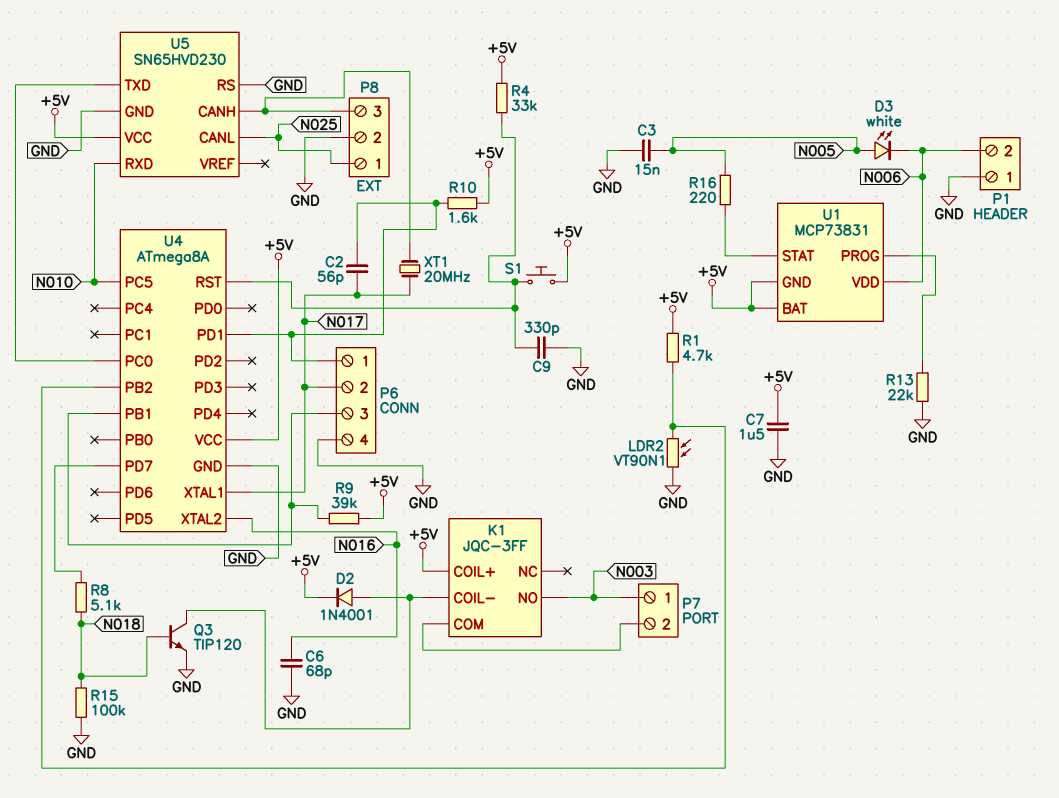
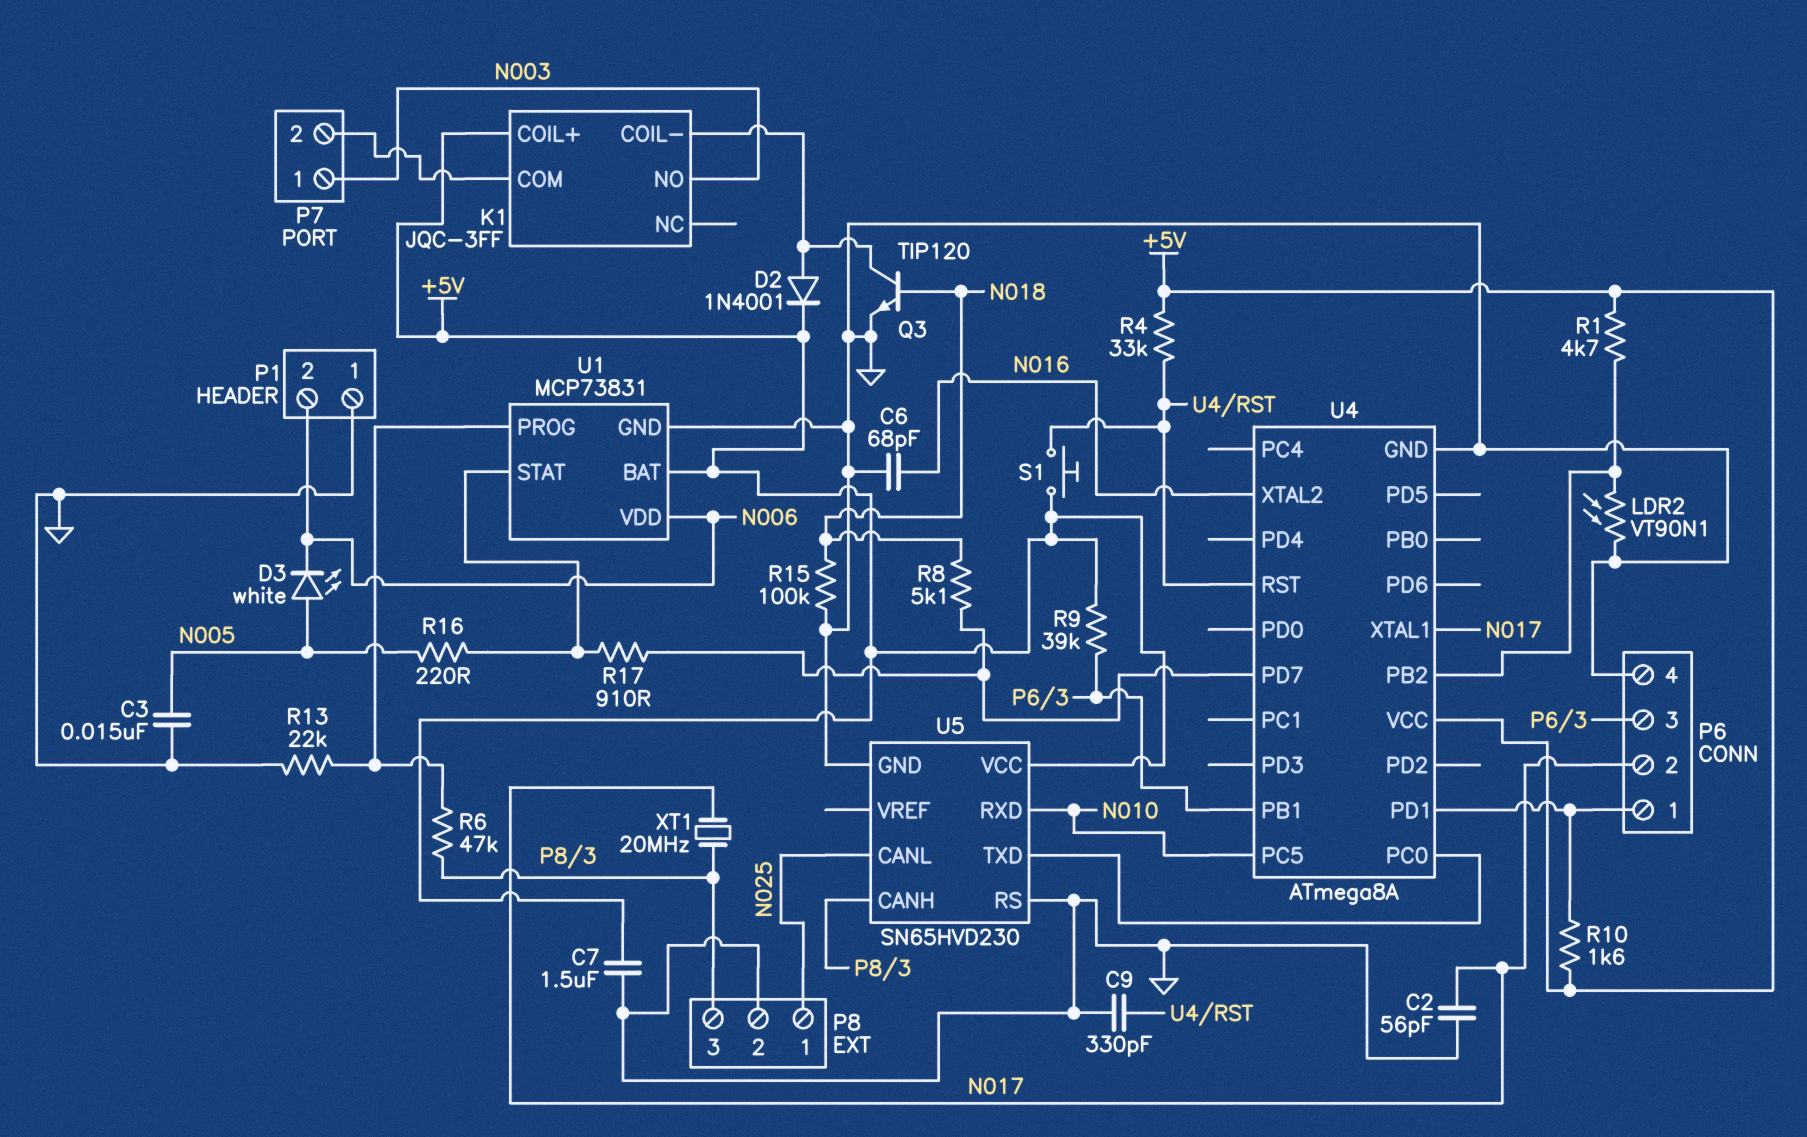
C2: 56pF (N017, P6/1) -> 56pF (GND, N017)
R6: none -> 47k (P8/3, U1/PROG)
R17: none -> 910 (U1/STAT, U4/PD7)
U1 pin GND: +5V -> GND

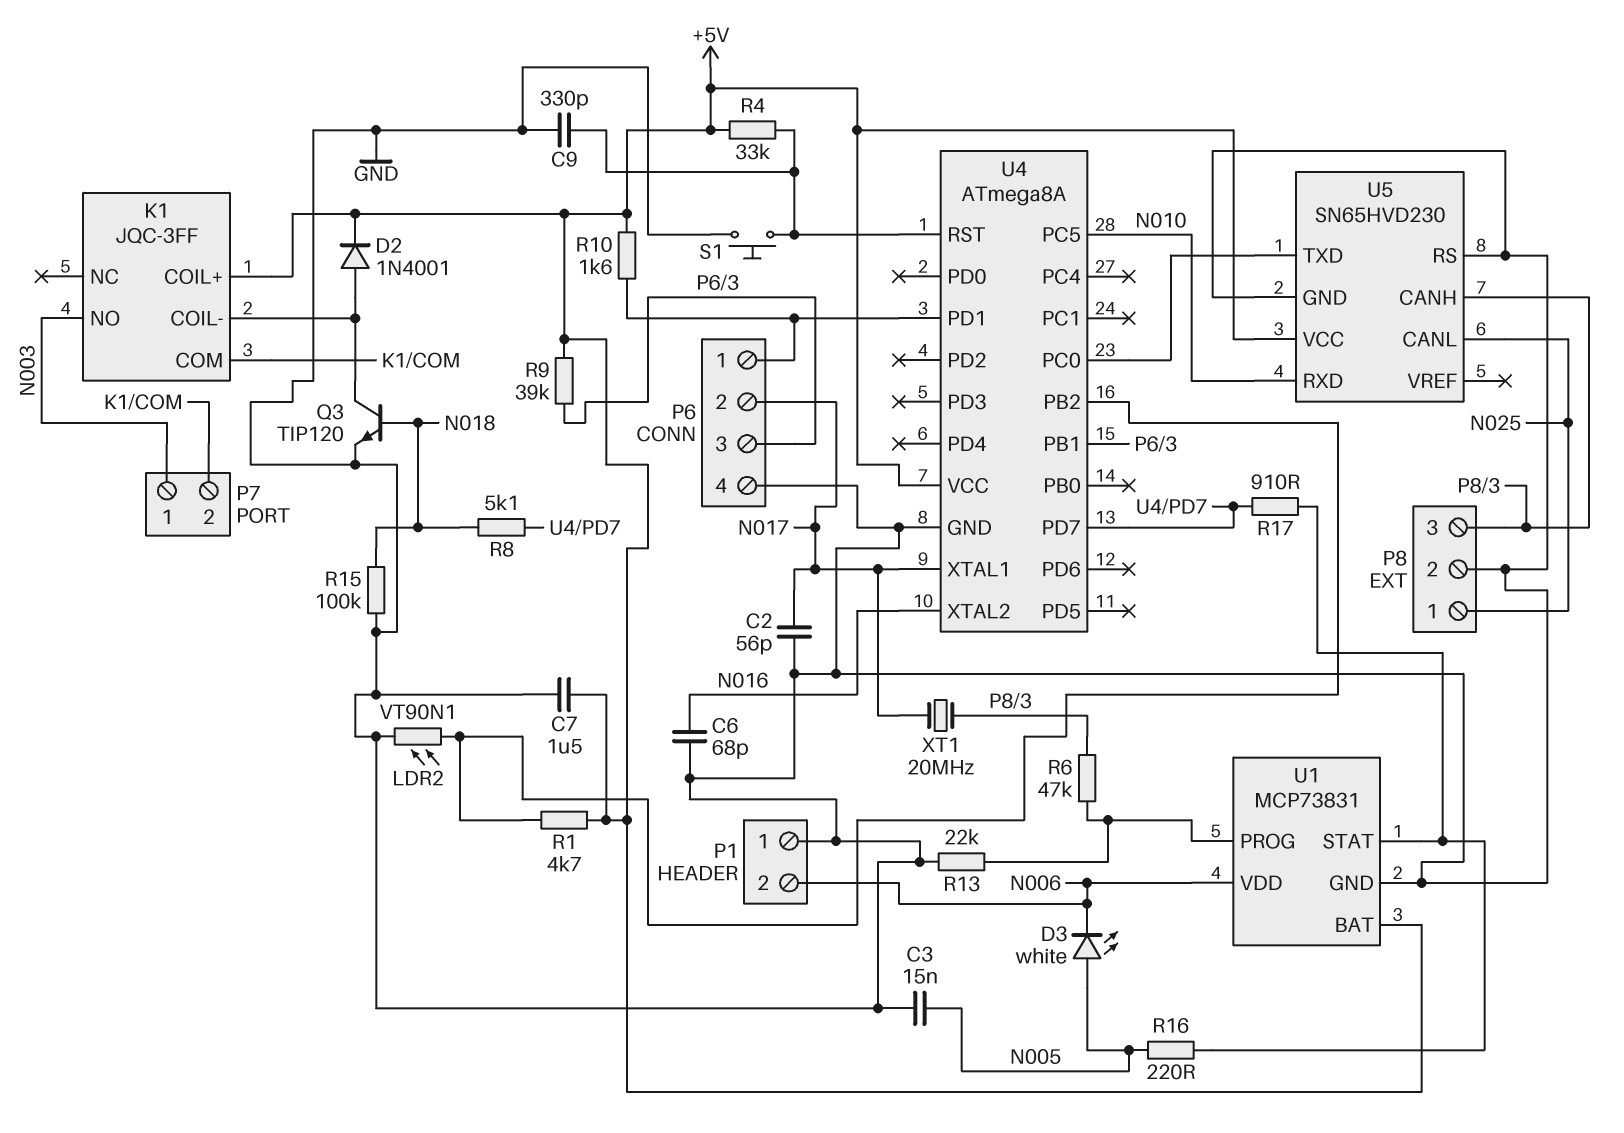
S1: button (+5V, U4/RST) -> button (GND, U4/RST)

